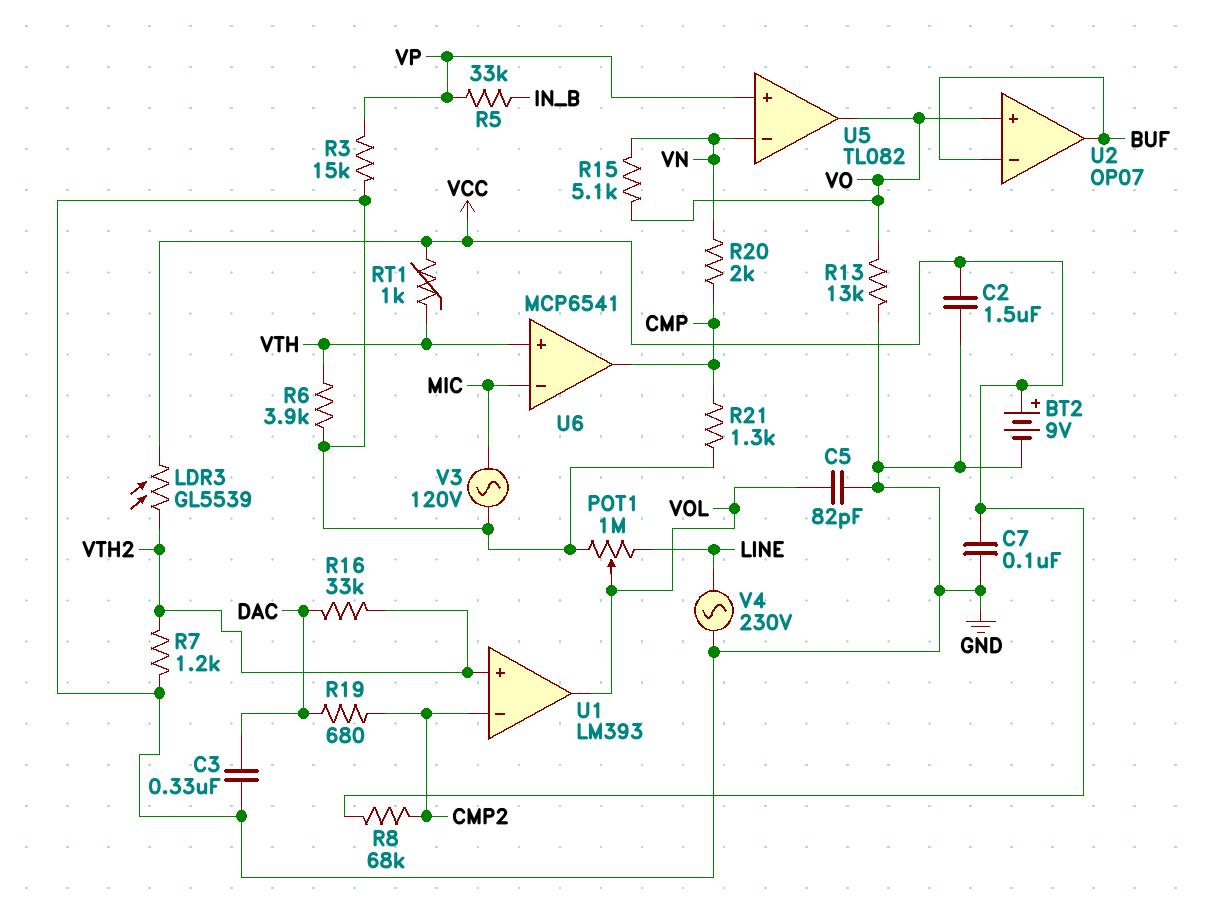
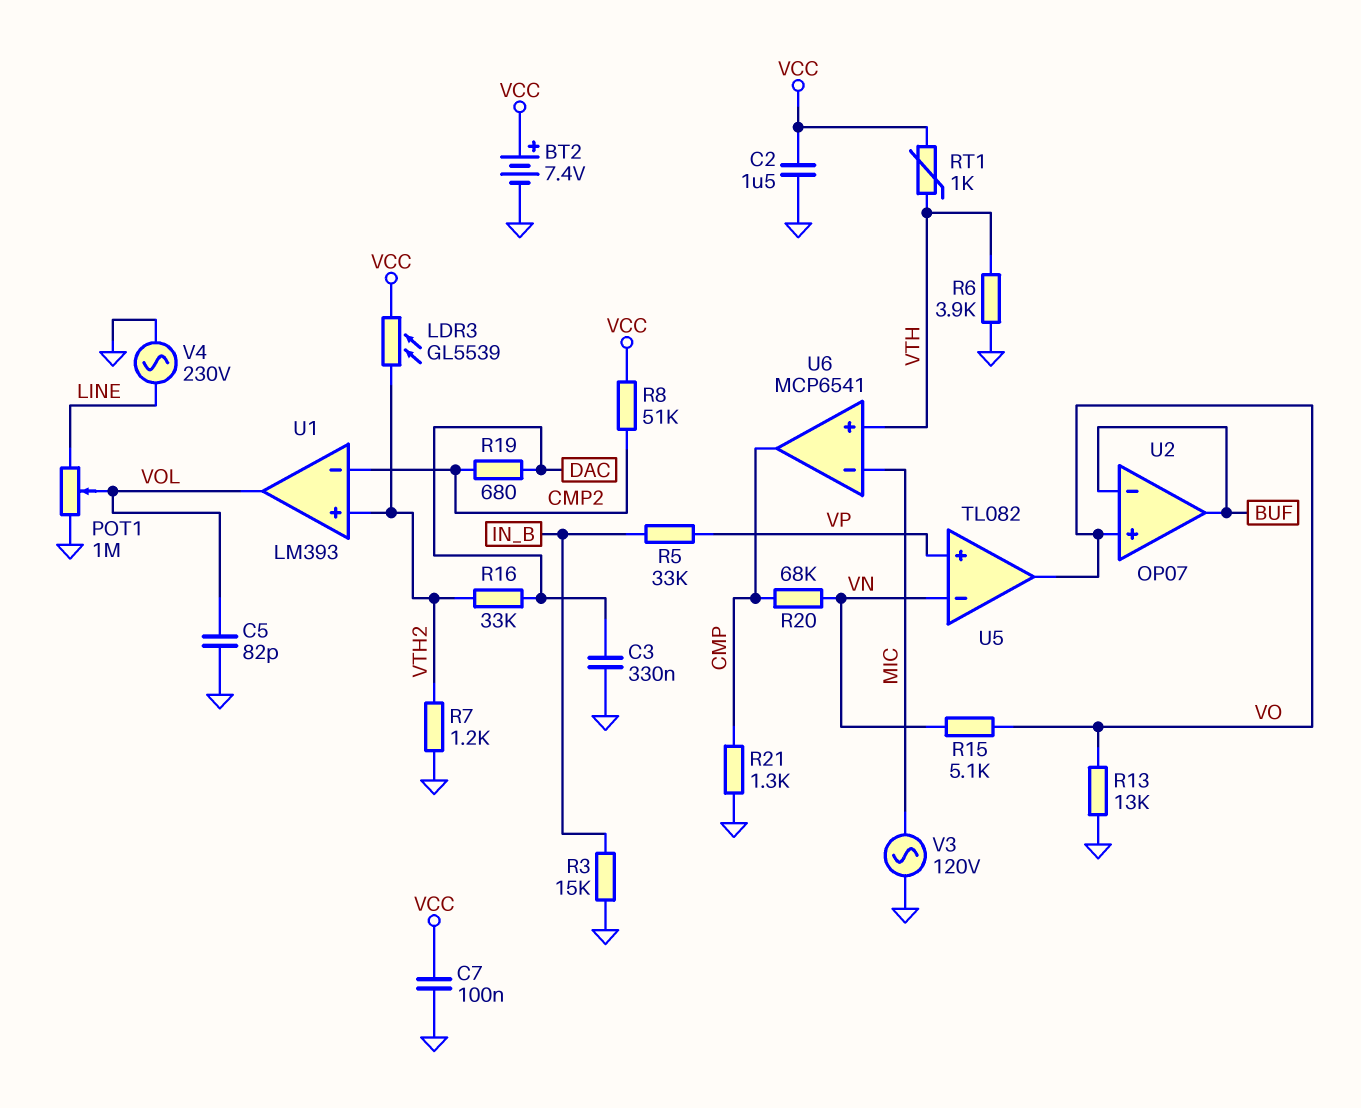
BT2: 9V (plus VCC, minus GND) -> 7.4V (plus VCC, minus GND)
R3: 15k (GND, VP) -> 15k (GND, IN_B)
R8: 68k (CMP2, VCC) -> 51k (CMP2, VCC)
R20: 2k (CMP, VN) -> 68k (CMP, VN)

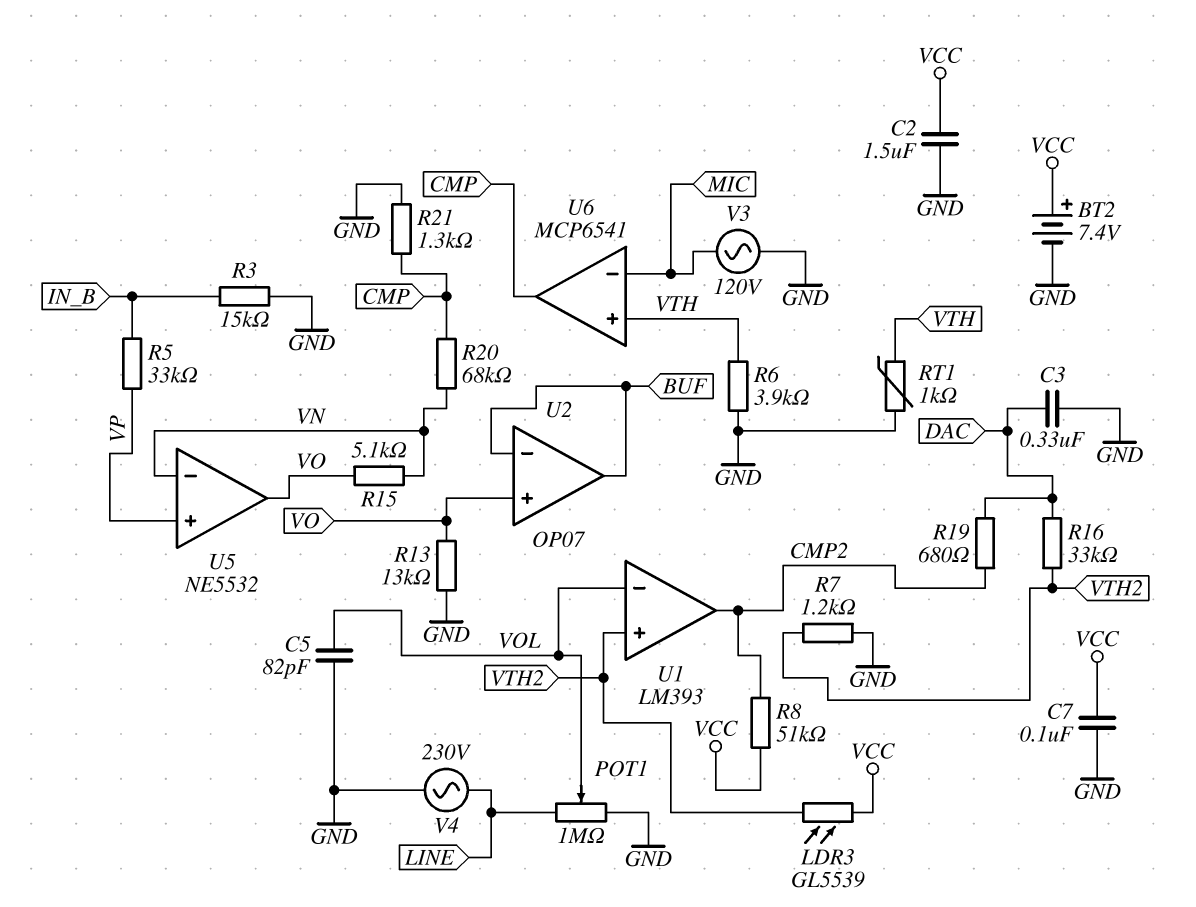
RT1: 1k (VCC, VTH) -> 1k (GND, VTH)
U1 pin in-: CMP2 -> VOL
U1 pin out: VOL -> CMP2
U5: TL082 -> NE5532

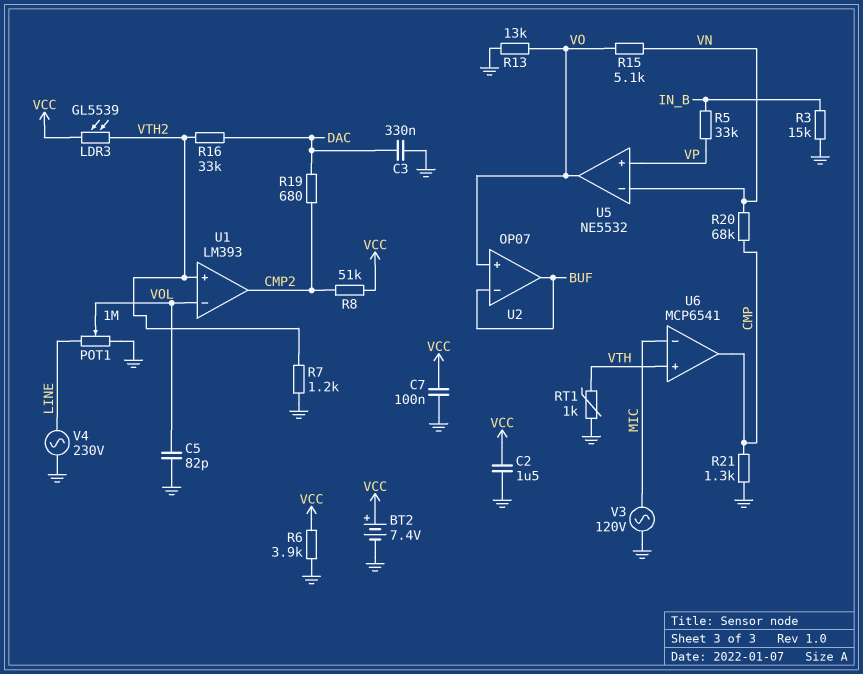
R6: 3.9k (GND, VTH) -> 3.9k (GND, VCC)

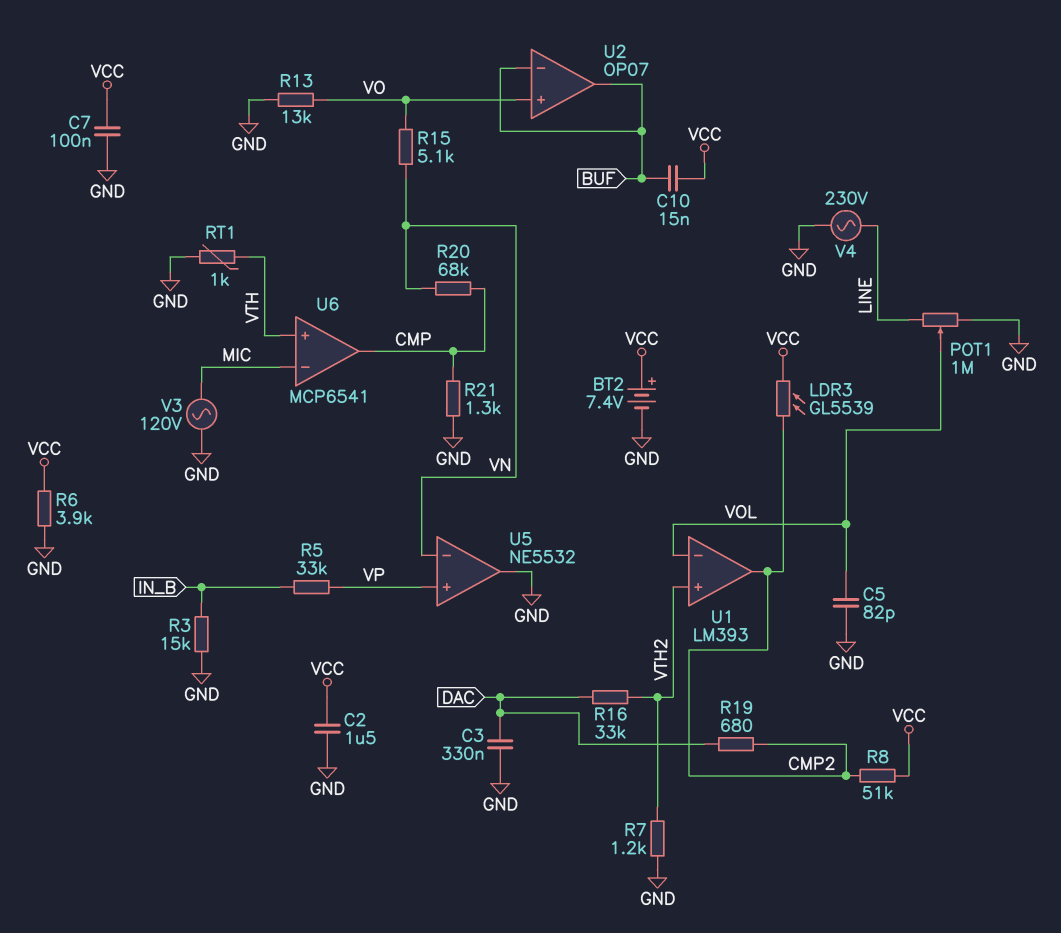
C10: none -> 15nF (BUF, VCC)
LDR3: GL5539 (VCC, VTH2) -> GL5539 (CMP2, VCC)
U5 pin out: VO -> GND

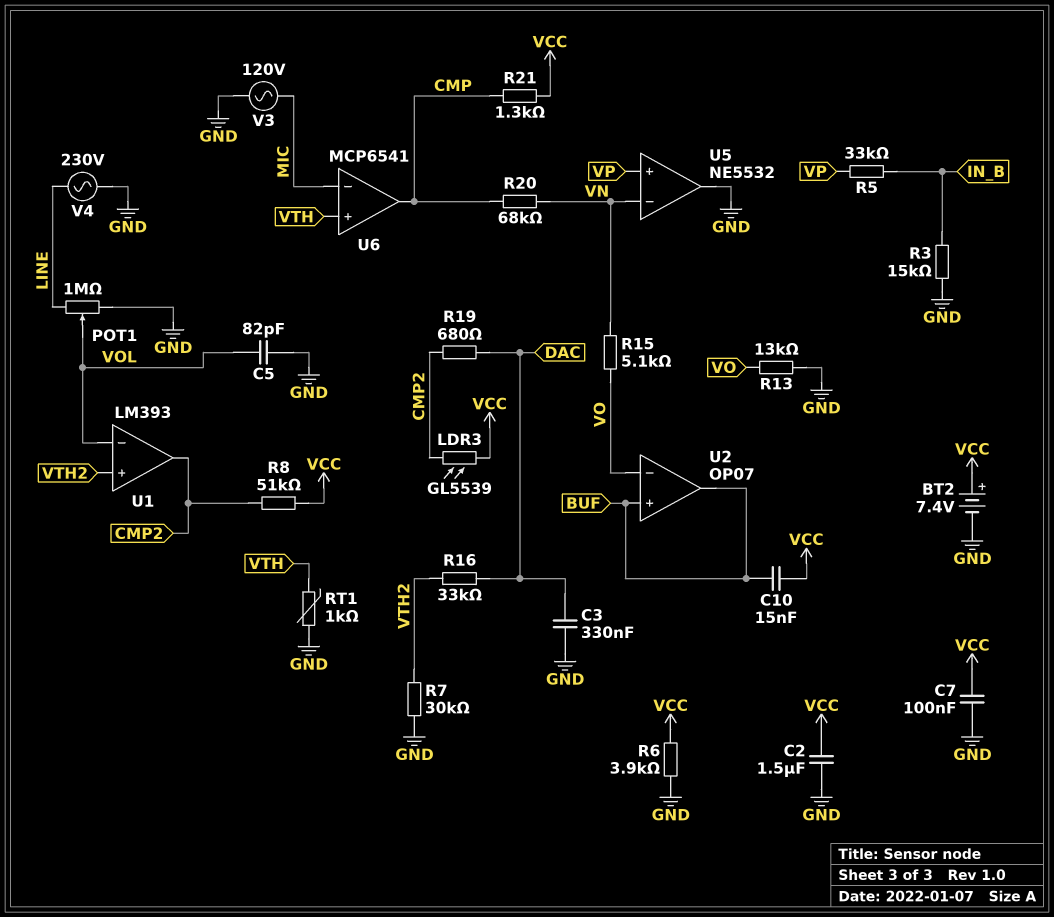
R7: 1.2k (GND, VTH2) -> 30k (GND, VTH2)
R21: 1.3k (CMP, GND) -> 1.3k (CMP, VCC)
U2 pin in+: VO -> BUF
U2 pin in-: BUF -> VO

